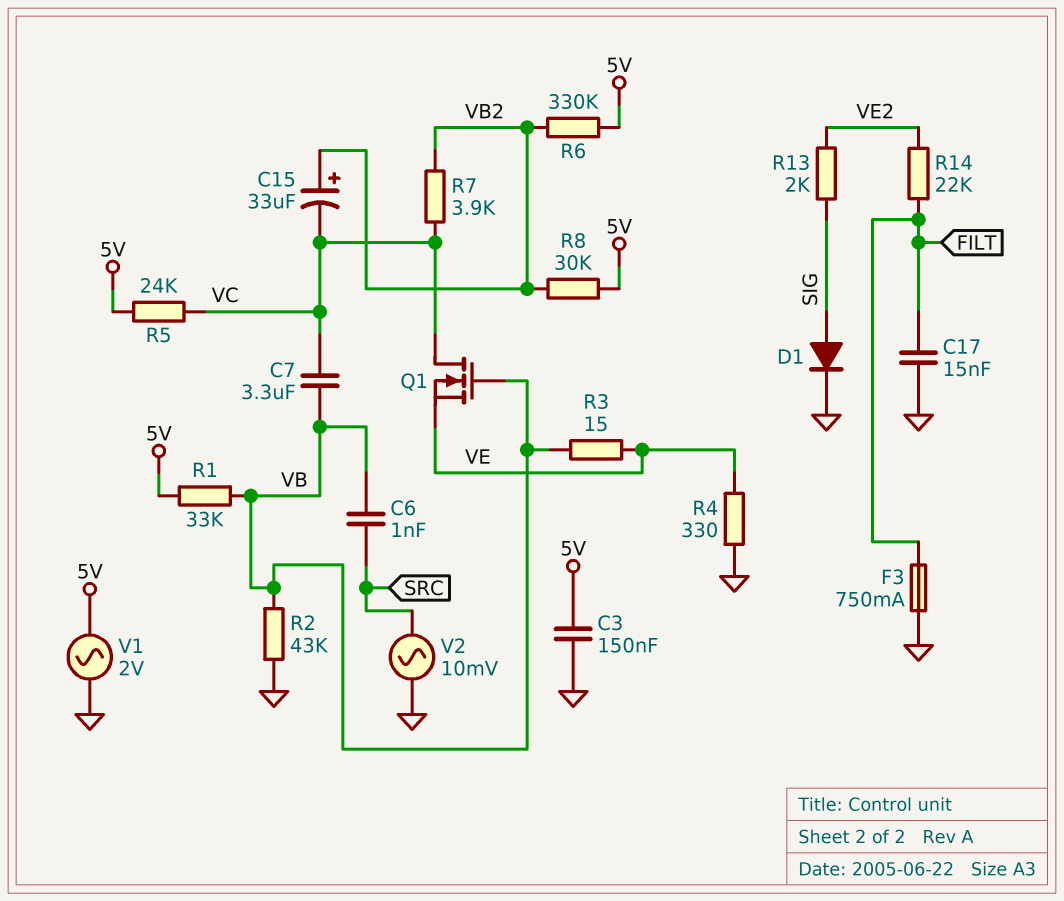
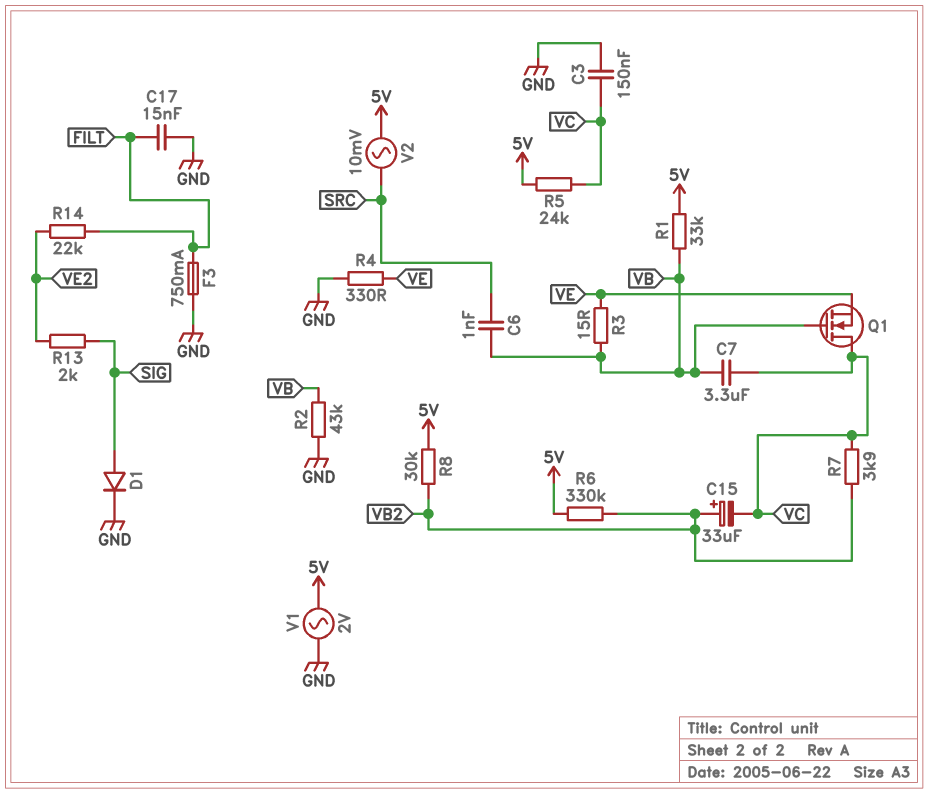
C3: 150nF (5V, GND) -> 150nF (GND, VC)
V2: AC 10mV (GND, SRC) -> AC 10mV (5V, SRC)

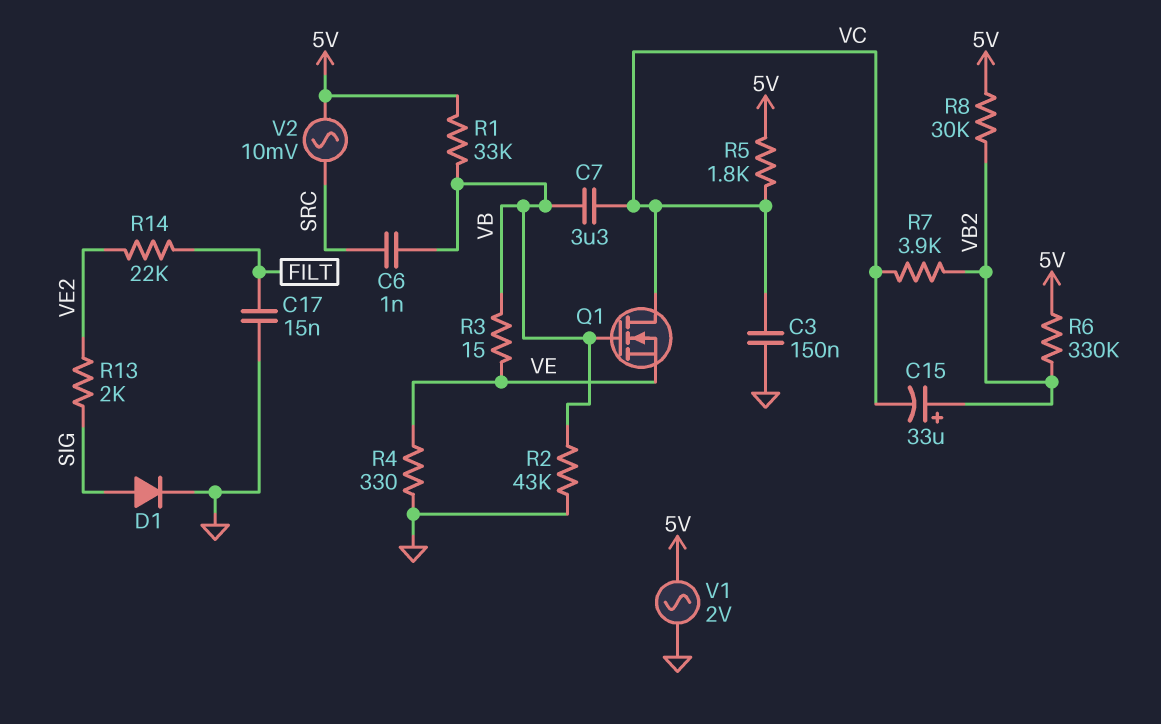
F3: 750mA (FILT, GND) -> none
R5: 24k (5V, VC) -> 1.8k (5V, VC)

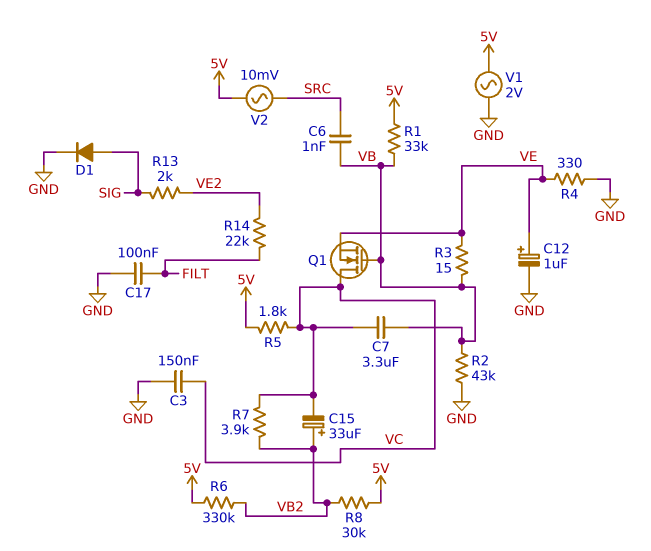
C12: none -> 1uF (plus VE, minus GND)
C17: 15nF (FILT, GND) -> 100nF (FILT, GND)

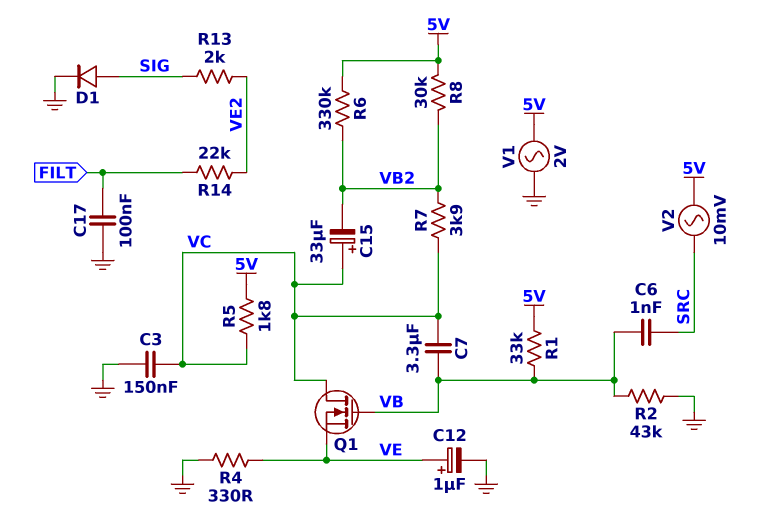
C15: 33uF (plus VB2, minus VC) -> 33uF (plus VC, minus VB2)
R3: 15 (VB, VE) -> none

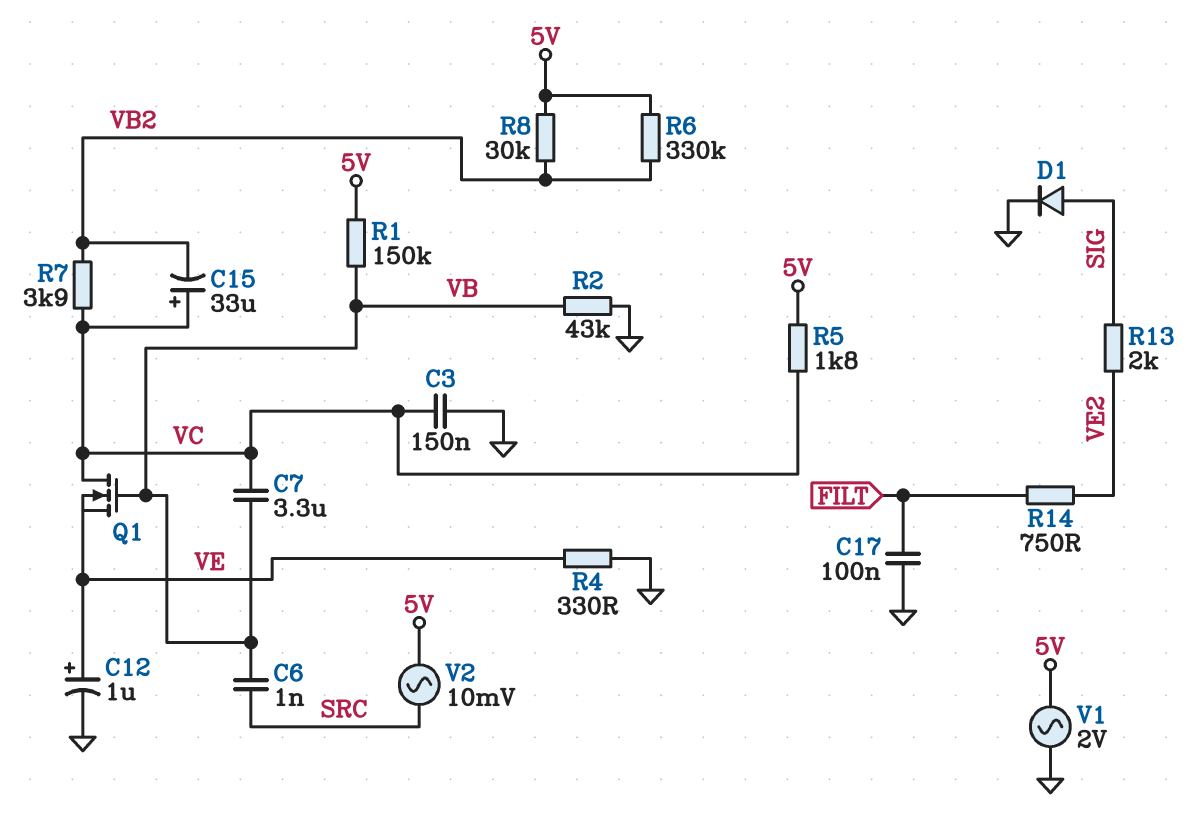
R1: 33k (5V, VB) -> 150k (5V, VB)
R14: 22k (FILT, VE2) -> 750 (FILT, VE2)

